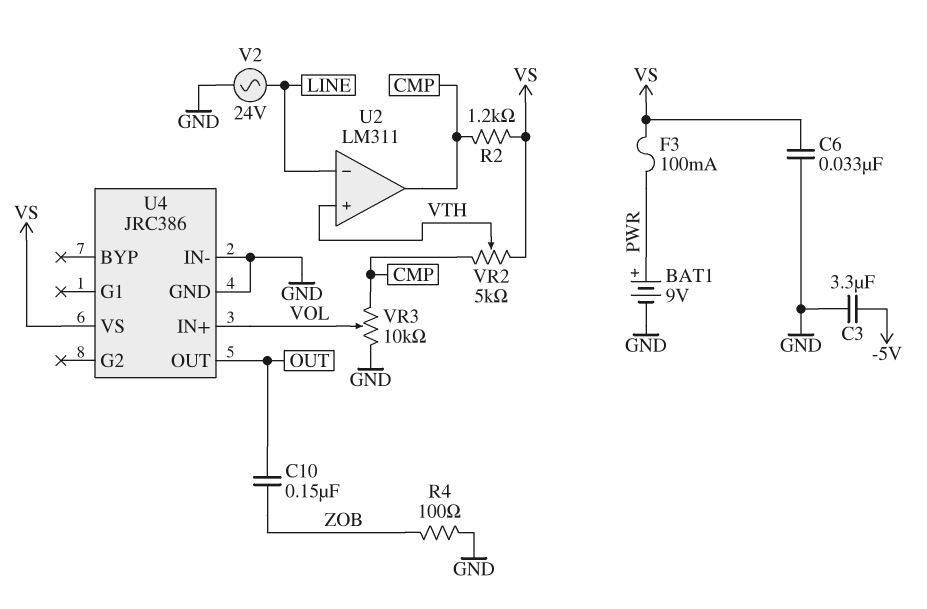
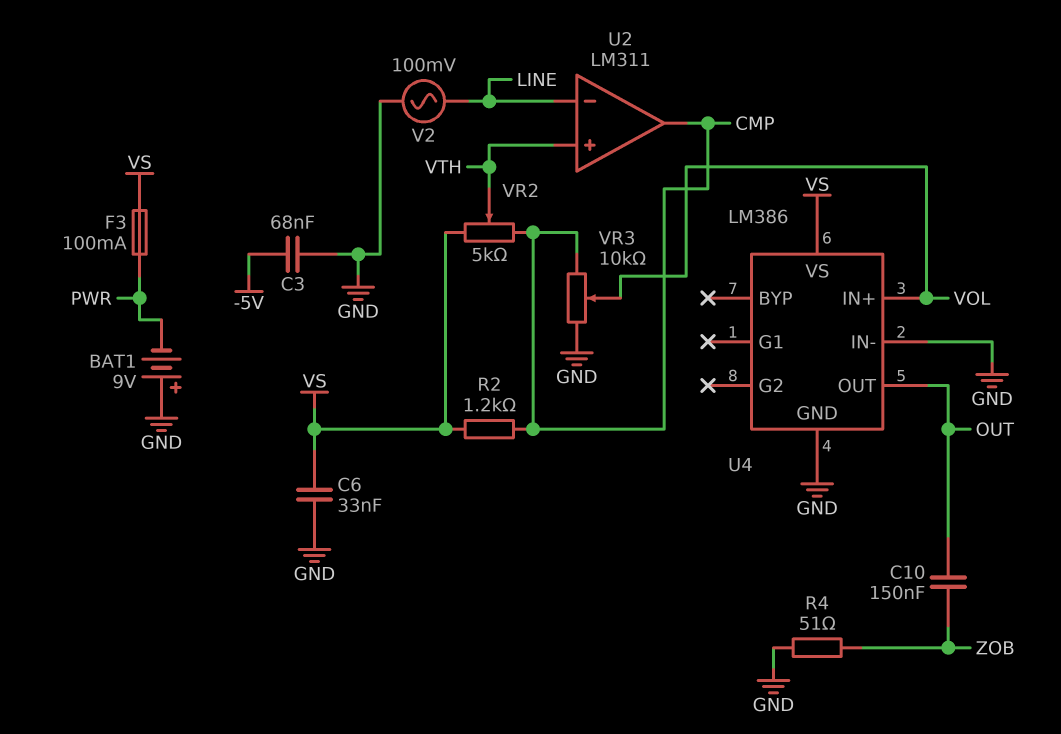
BAT1: 9V (plus PWR, minus GND) -> 9V (plus GND, minus PWR)
C3: 3.3uF (-5V, GND) -> 68nF (-5V, GND)
R4: 100 (GND, ZOB) -> 51 (GND, ZOB)
U4: JRC386 -> LM386
V2: AC 24V (GND, LINE) -> AC 100mV (GND, LINE)

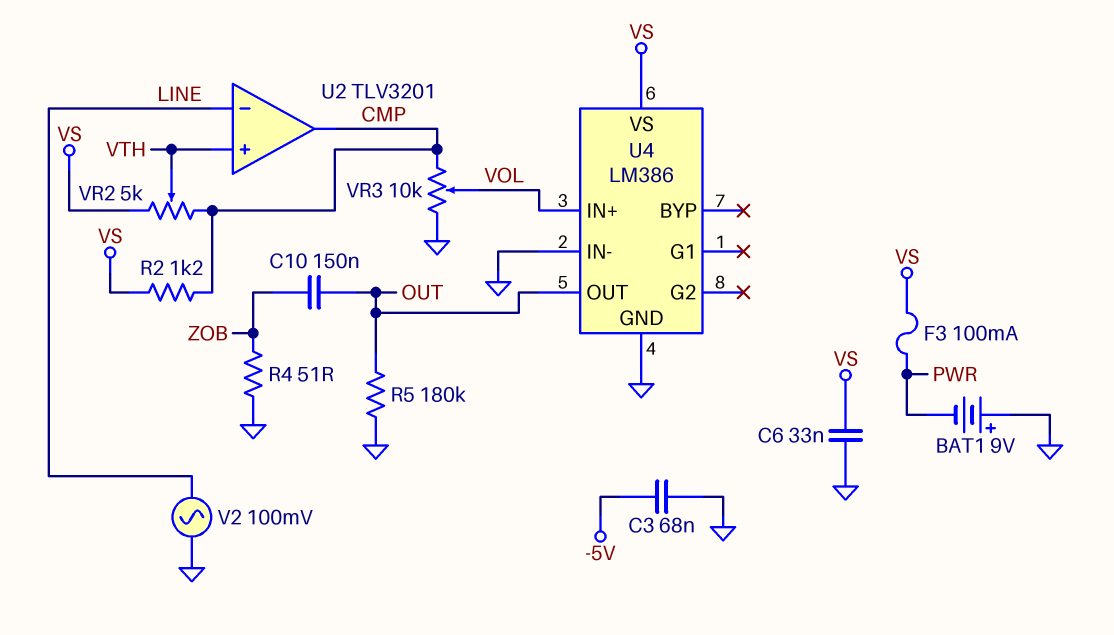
R5: none -> 180k (GND, OUT)
U2: LM311 -> TLV3201

